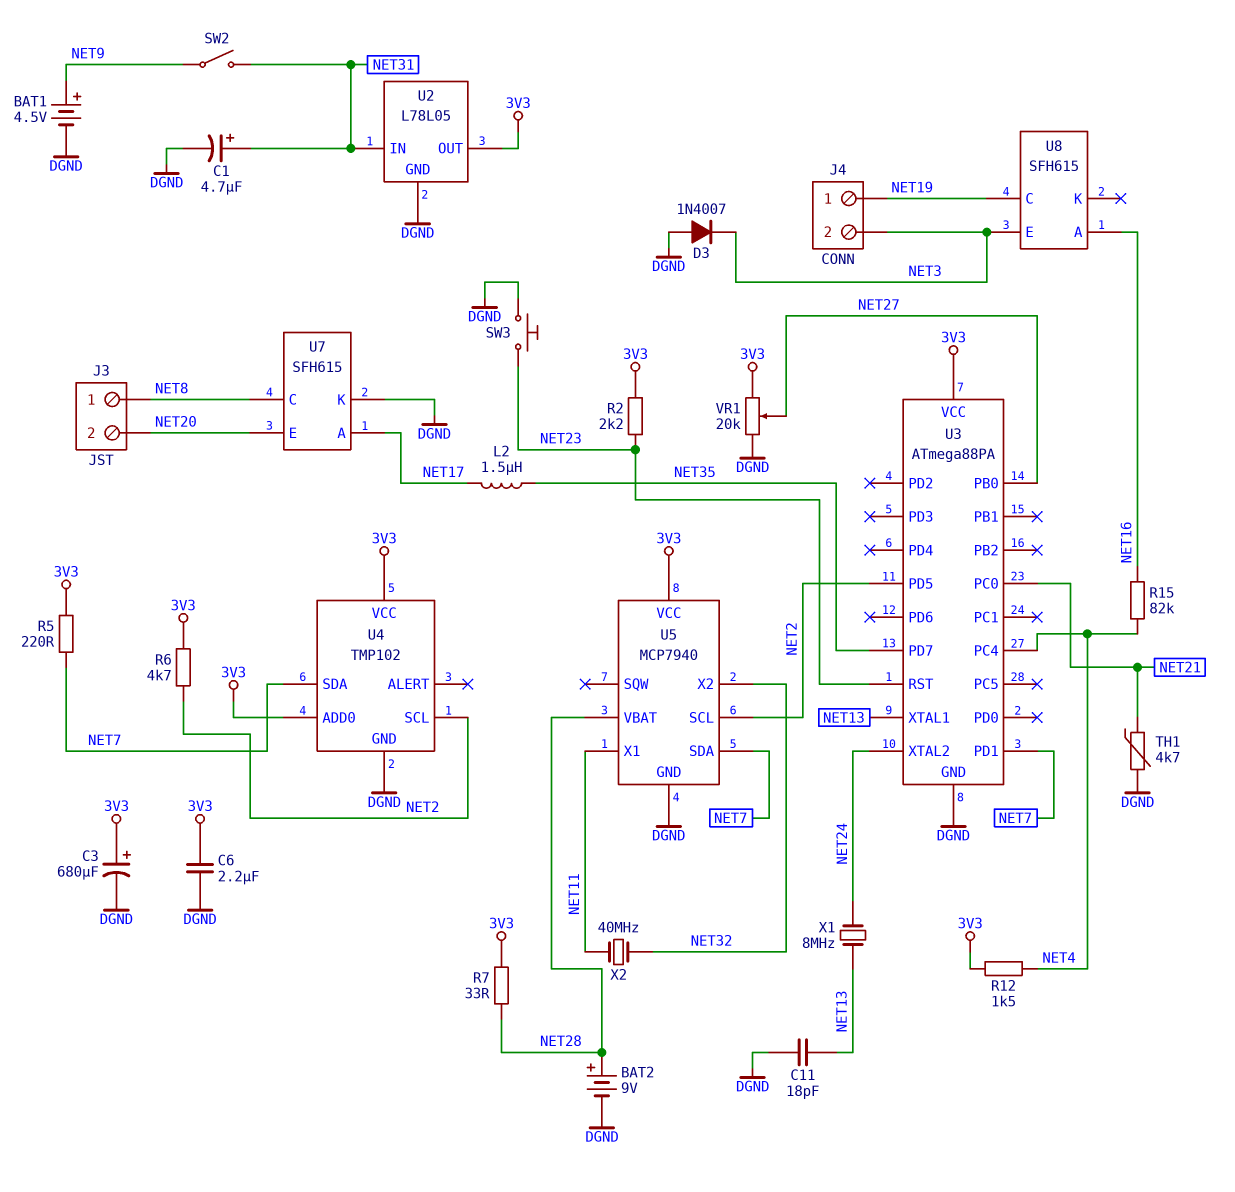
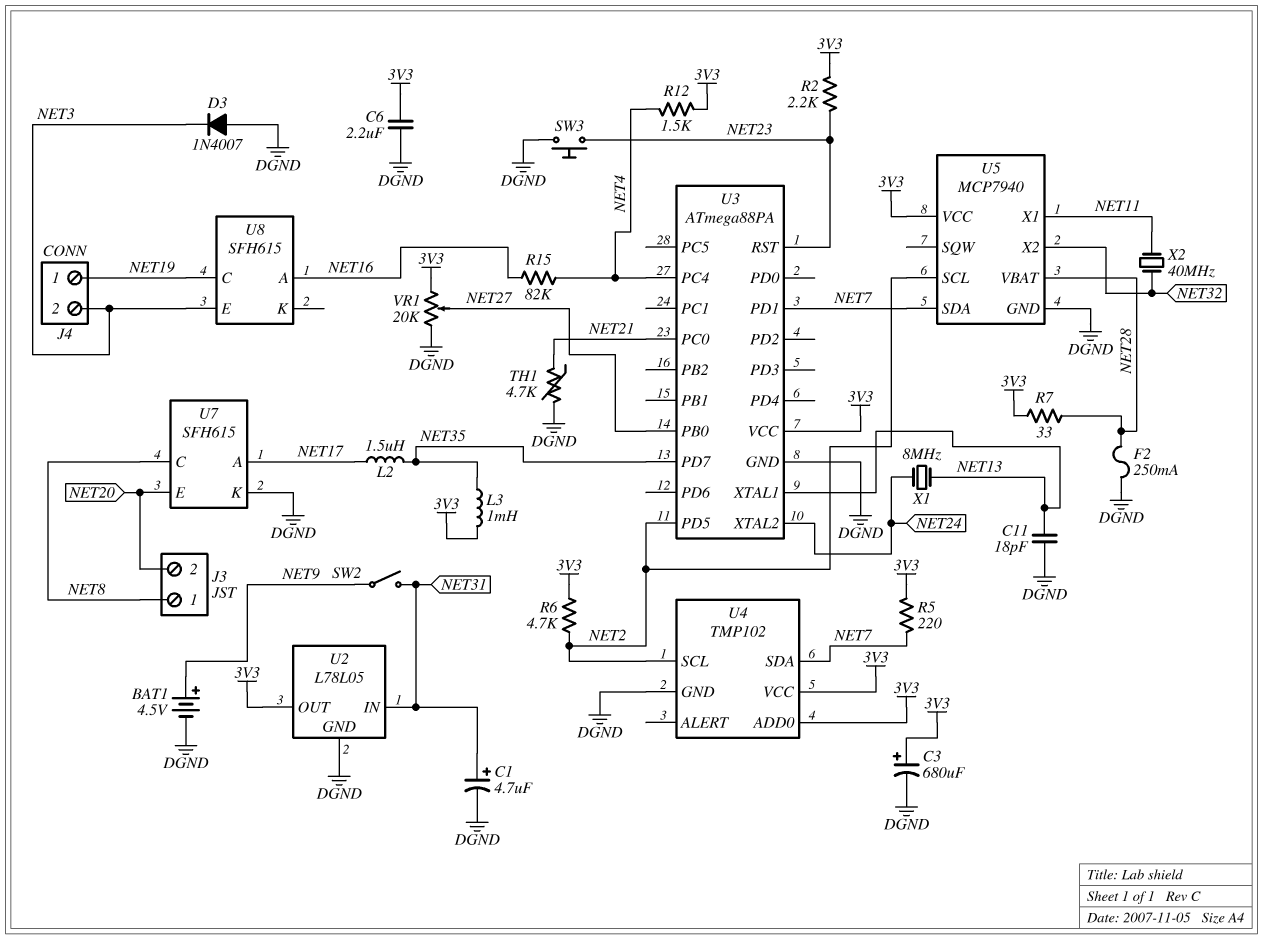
BAT2: 9V (plus NET28, minus DGND) -> none
F2: none -> 250mA (DGND, NET28)
L3: none -> 1mH (3V3, NET35)

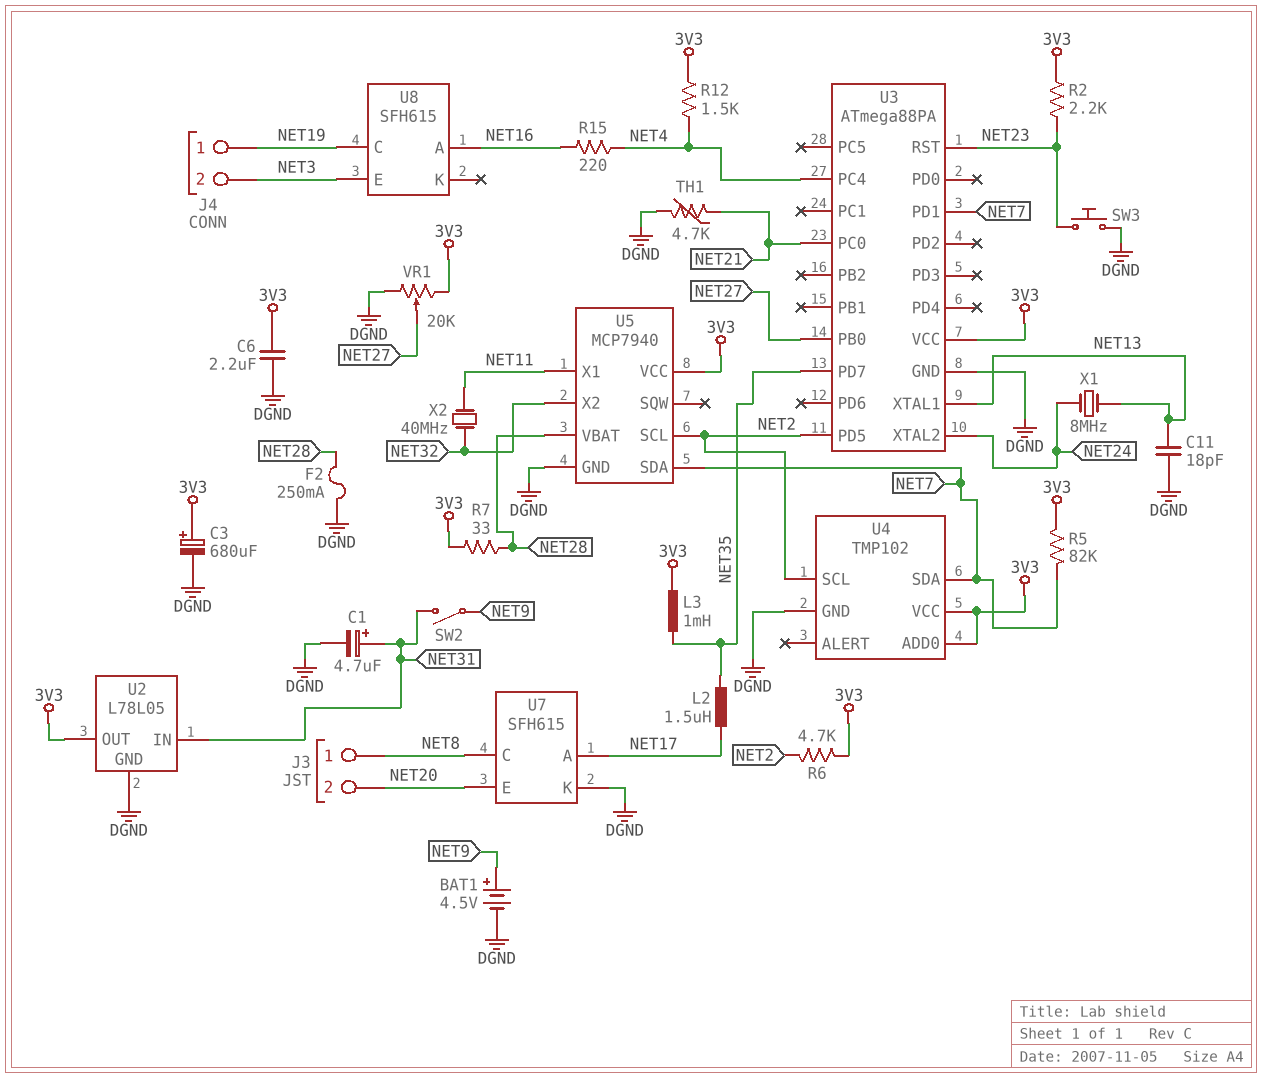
D3: diode 1N4007 (A DGND, K NET3) -> none
R5: 220 (3V3, NET7) -> 82k (3V3, NET7)
R15: 82k (NET4, NET16) -> 220 (NET4, NET16)

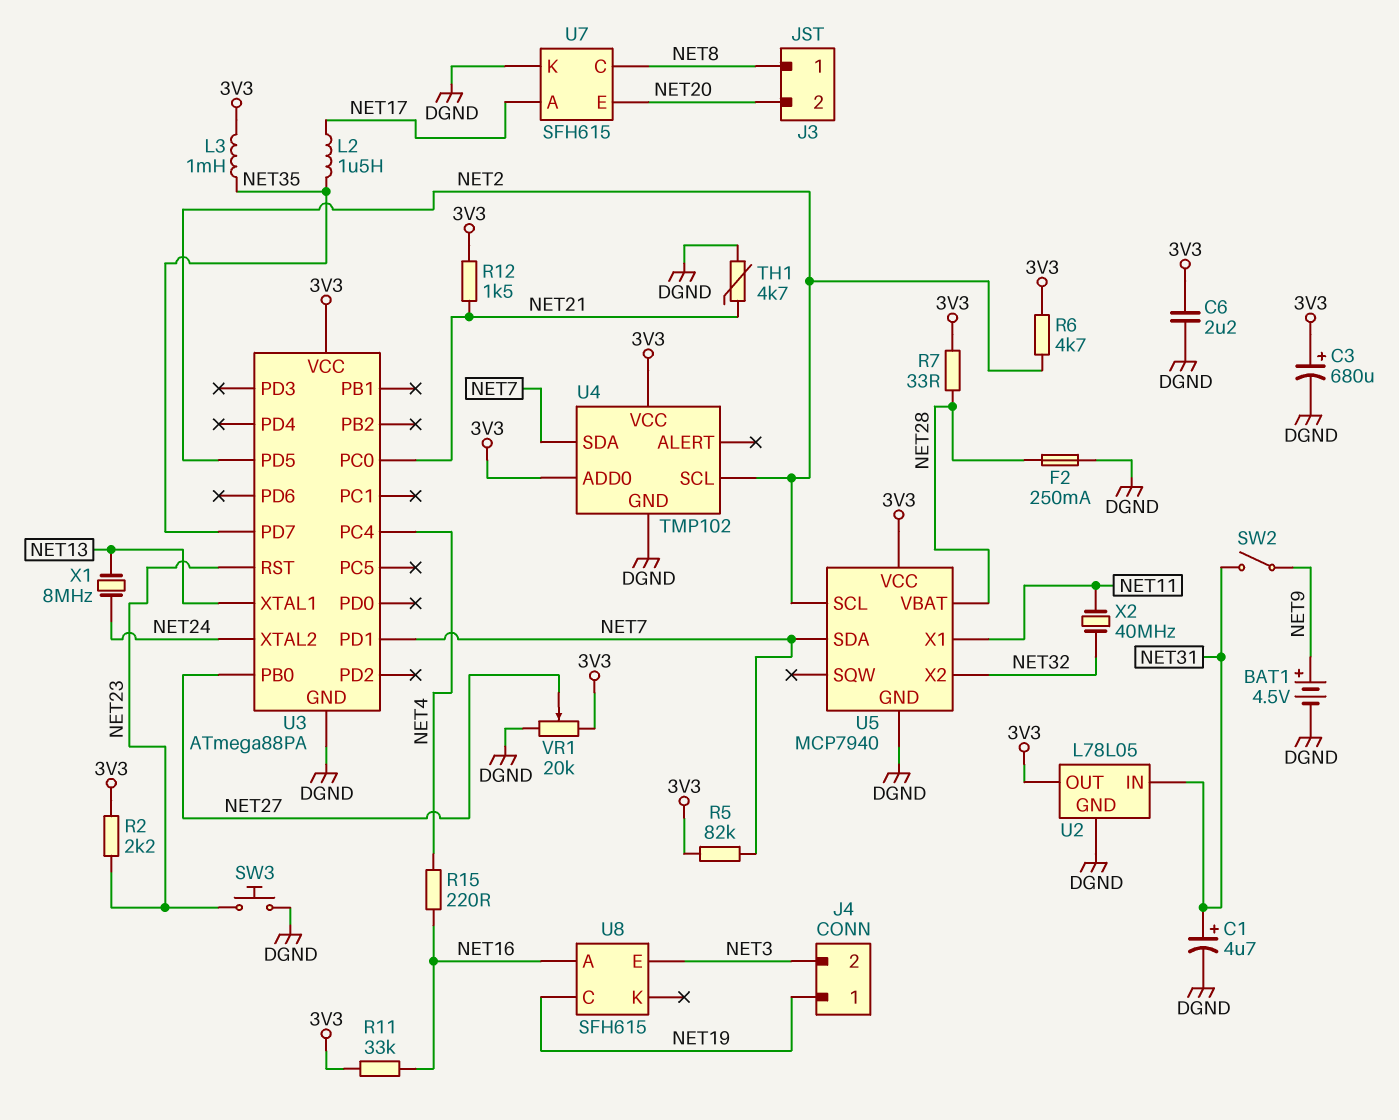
C11: 18pF (DGND, NET13) -> none
R11: none -> 33k (3V3, NET16)
R12: 1.5k (3V3, NET4) -> 1.5k (3V3, NET21)

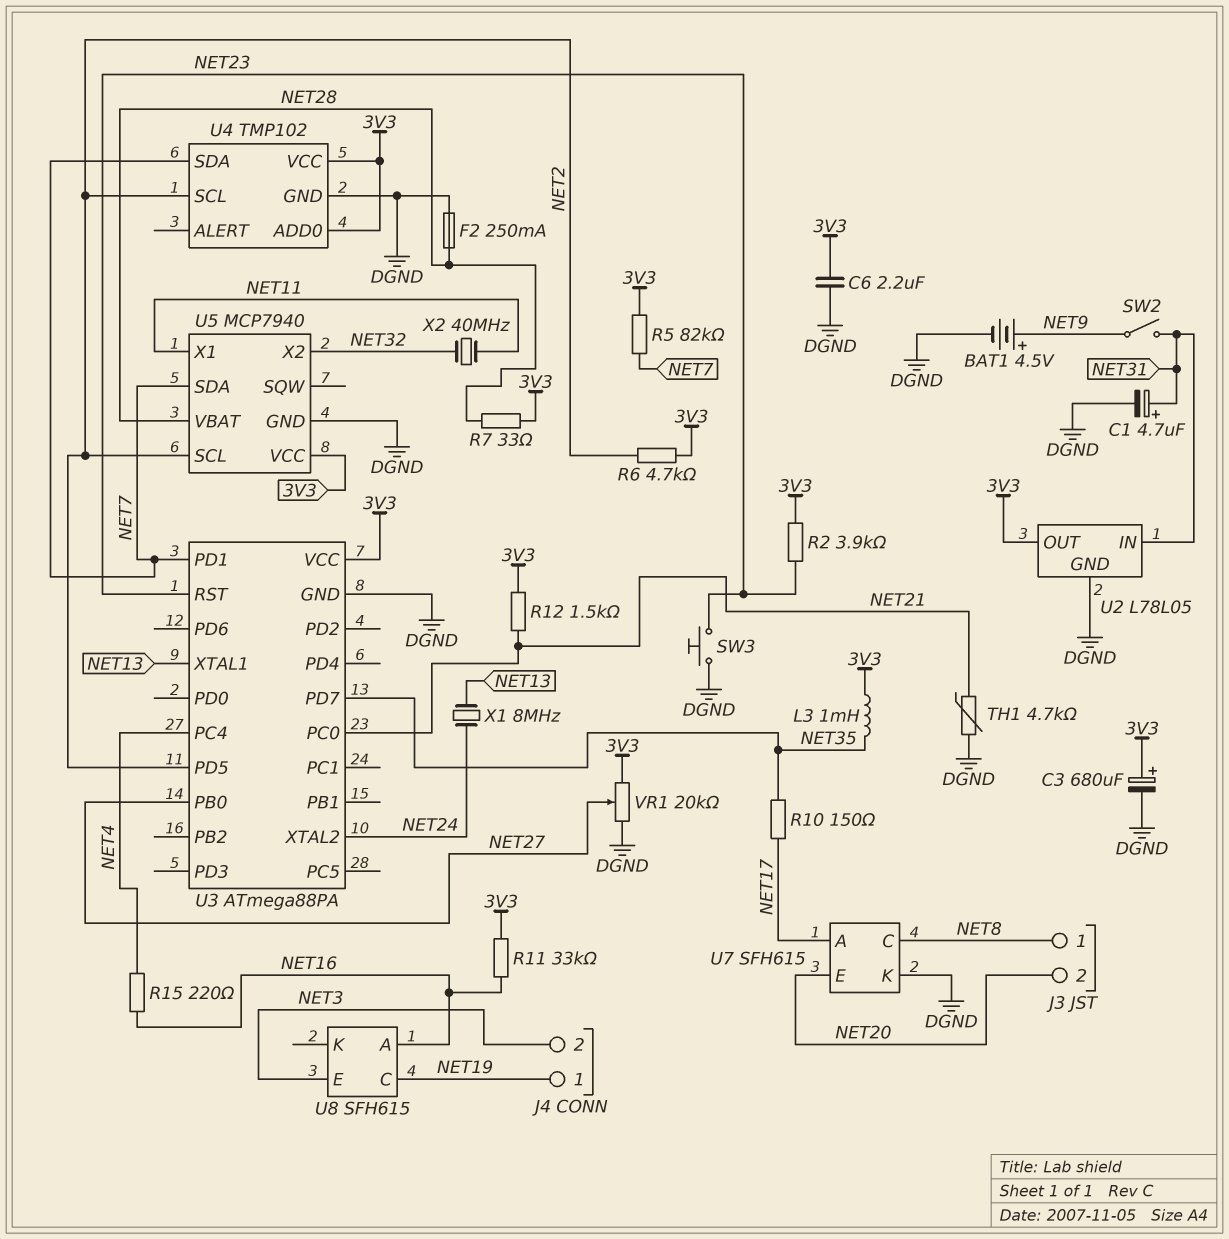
L2: 1.5uH (NET17, NET35) -> none
R2: 2.2k (3V3, NET23) -> 3.9k (3V3, NET23)
R10: none -> 150 (NET17, NET35)

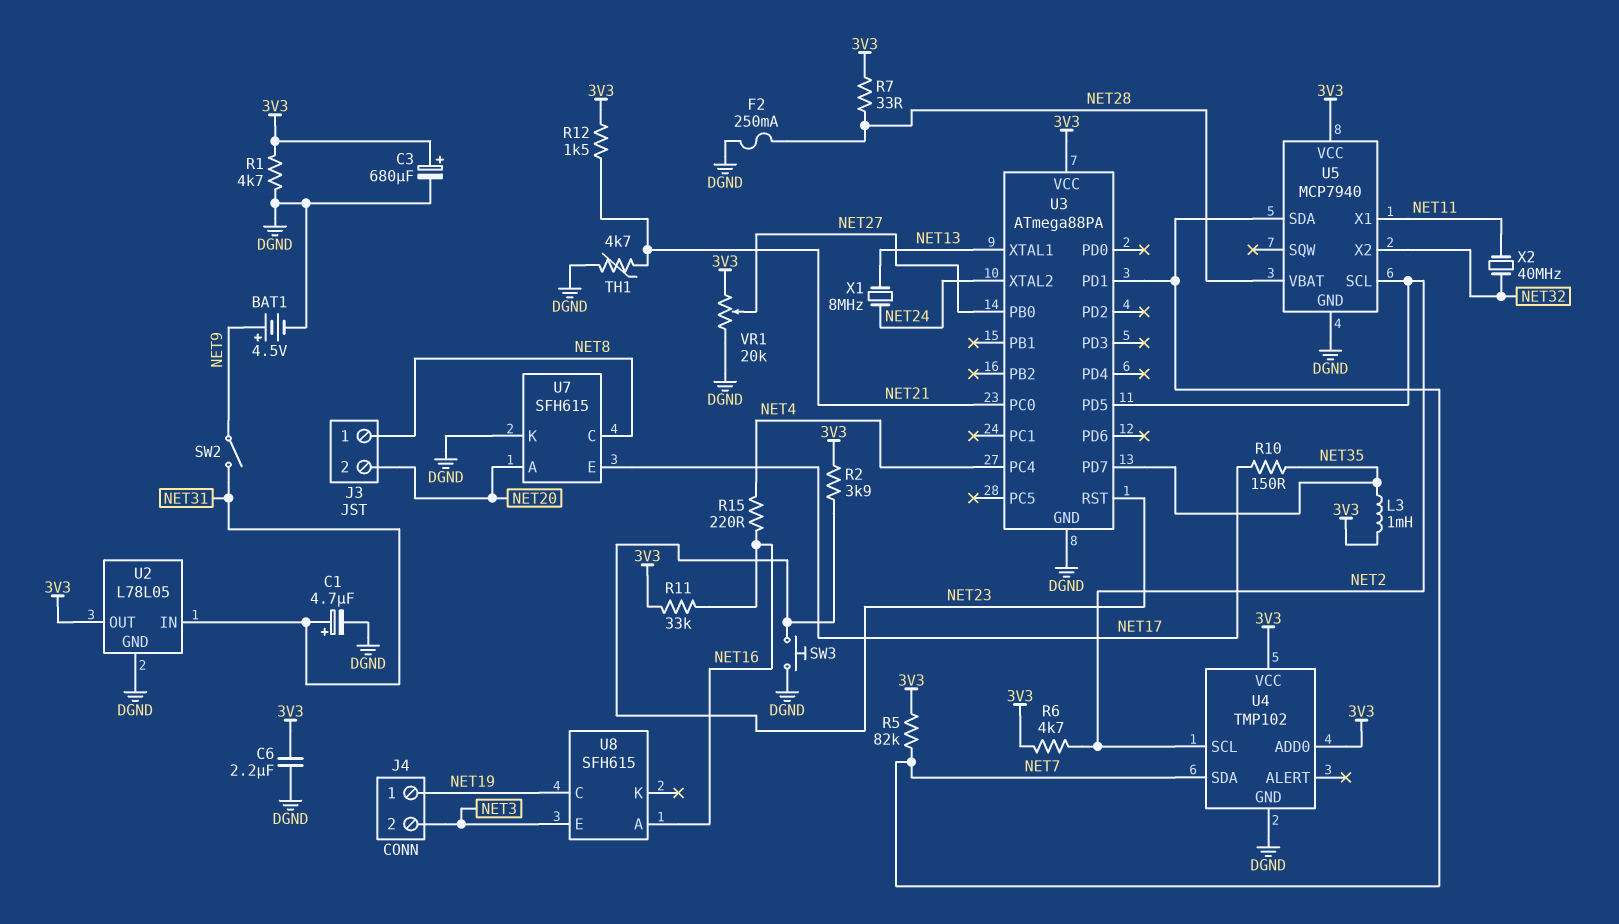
R1: none -> 4.7k (3V3, DGND)
U7 pin A: NET17 -> NET20
U7 pin E: NET20 -> NET17

